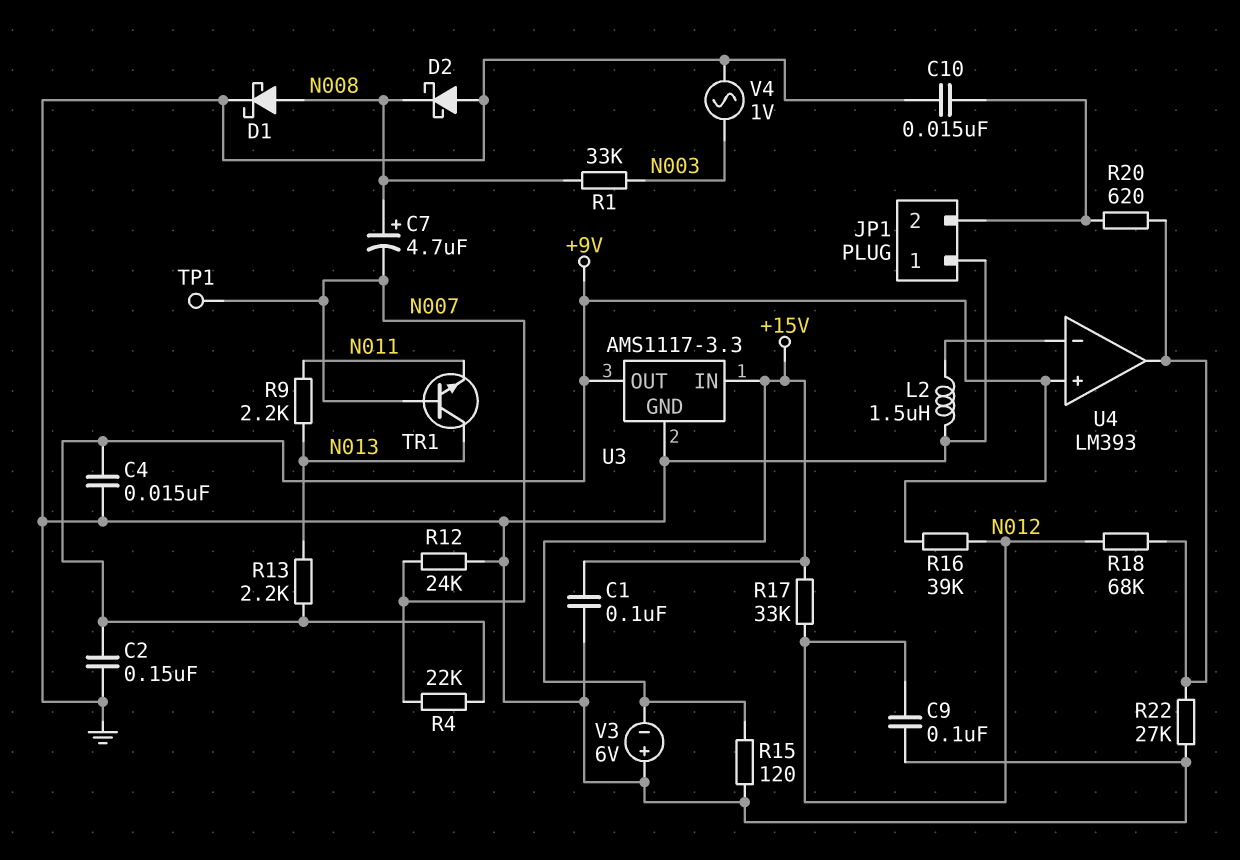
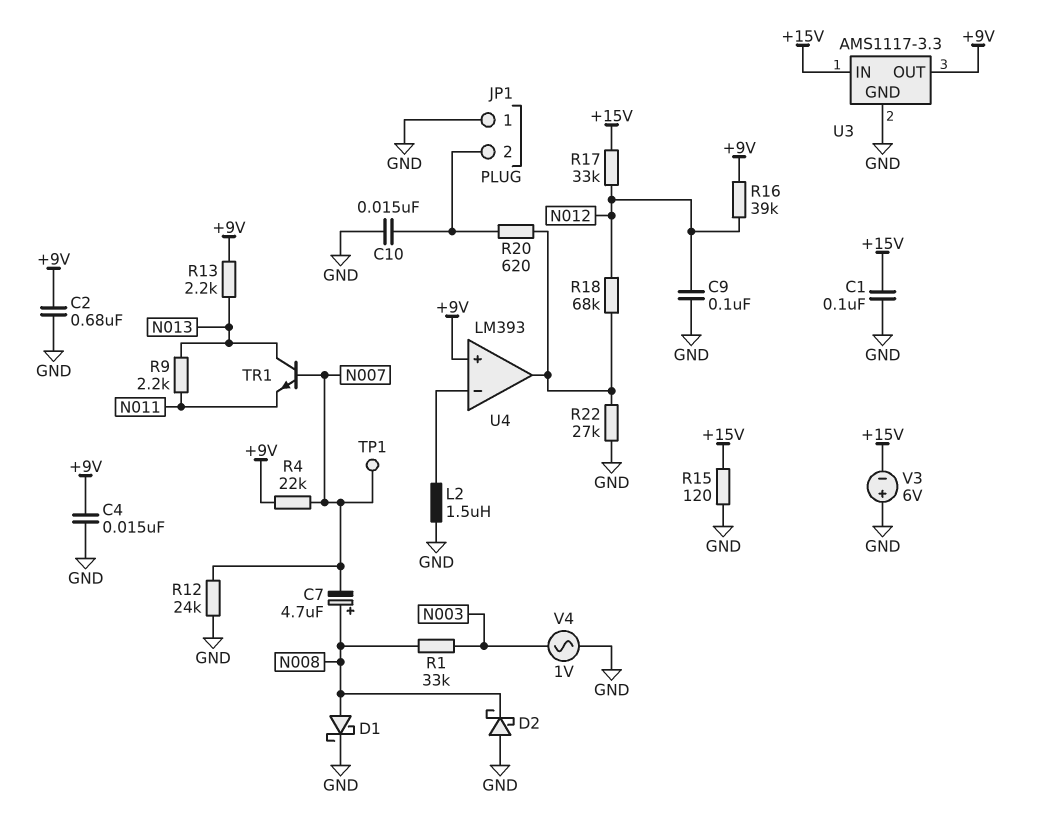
C2: 150nF (+9V, GND) -> 680nF (+9V, GND)

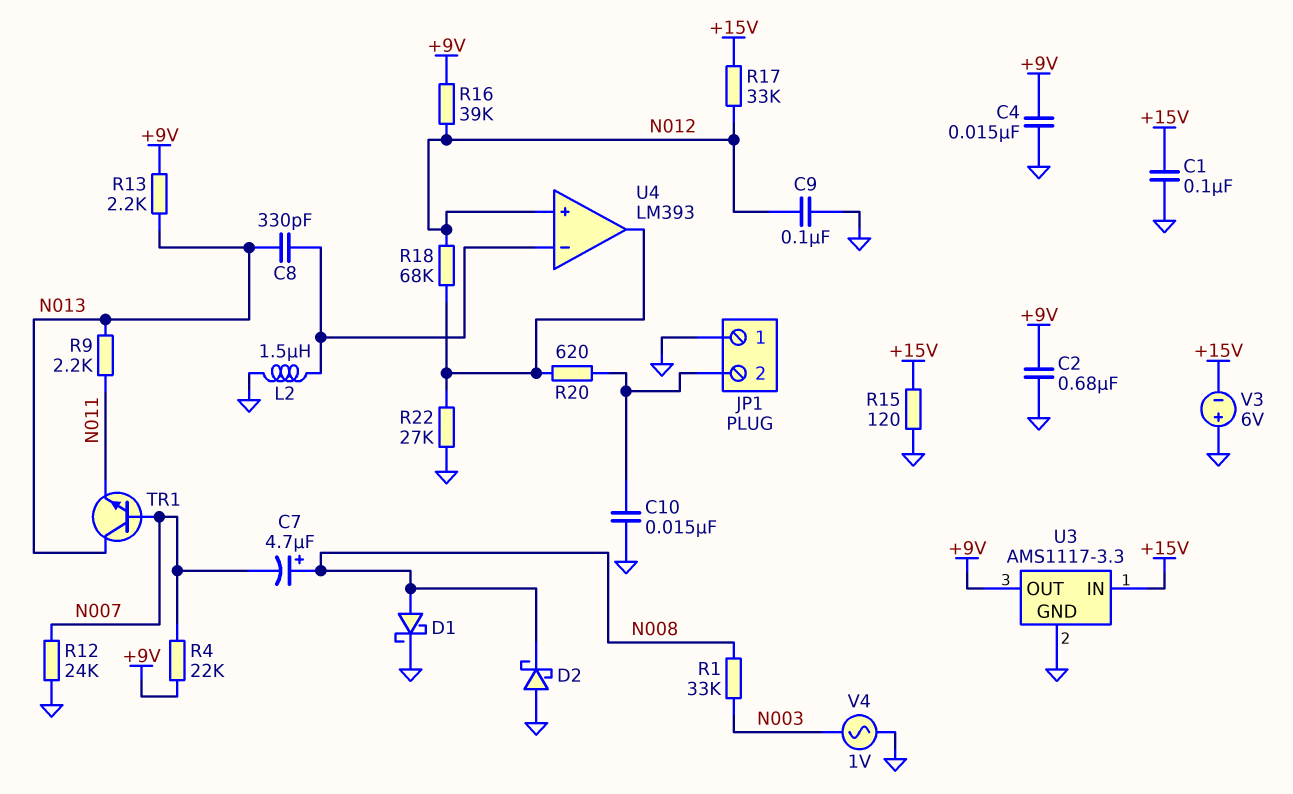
C8: none -> 330pF (N013, U4/in-)
TP1: test point (N007) -> none
U4 pin in+: +9V -> N012

